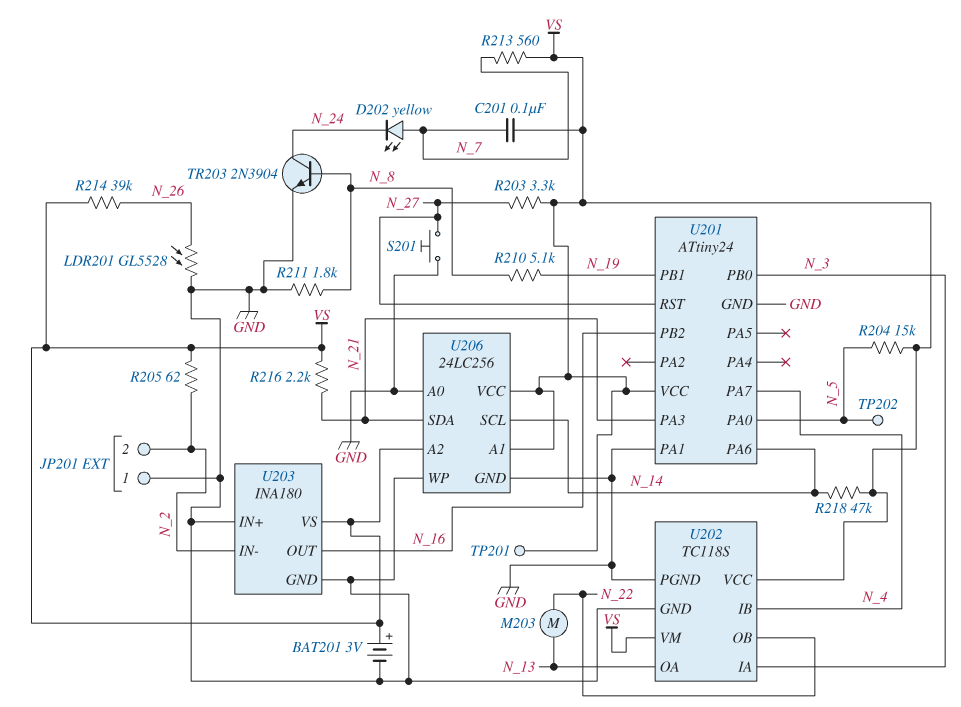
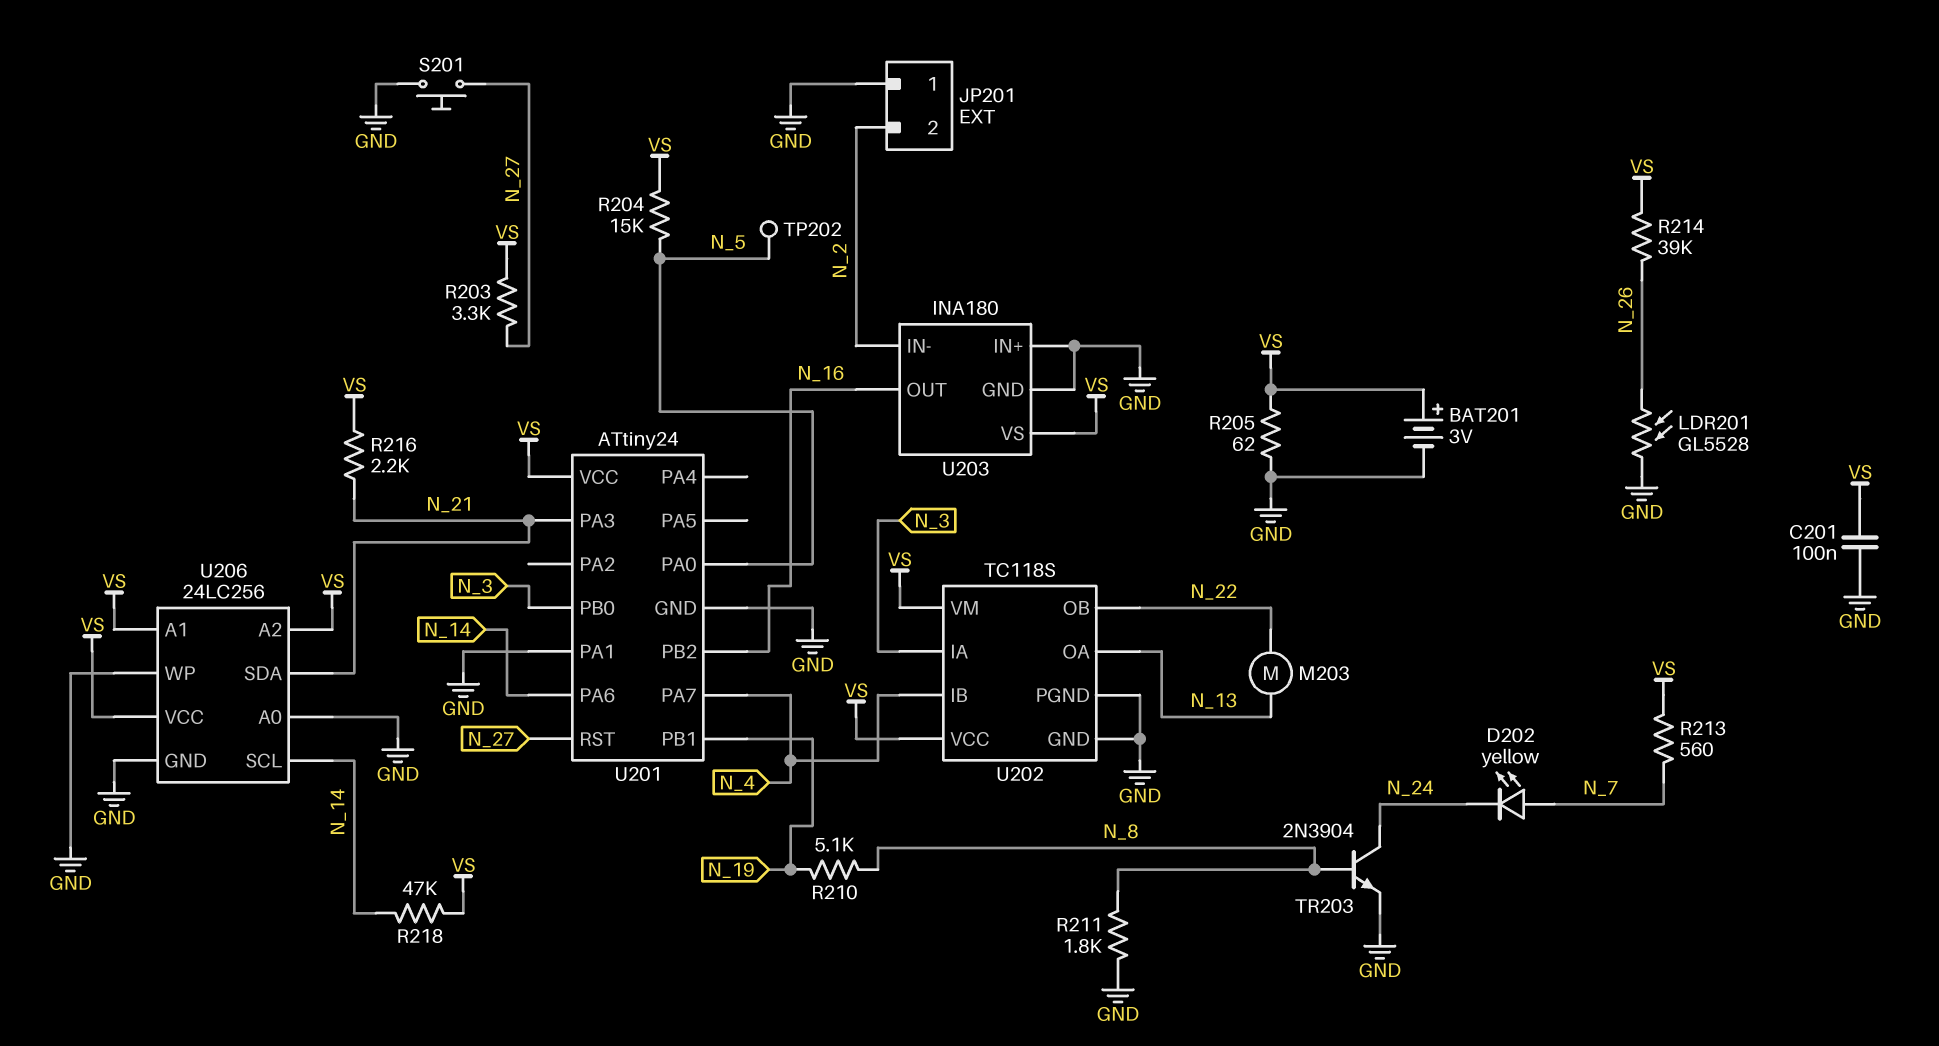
C201: 100nF (N_7, VS) -> 100nF (GND, VS)
R205: 62 (N_2, VS) -> 62 (GND, VS)
TP201: test point (VS) -> none

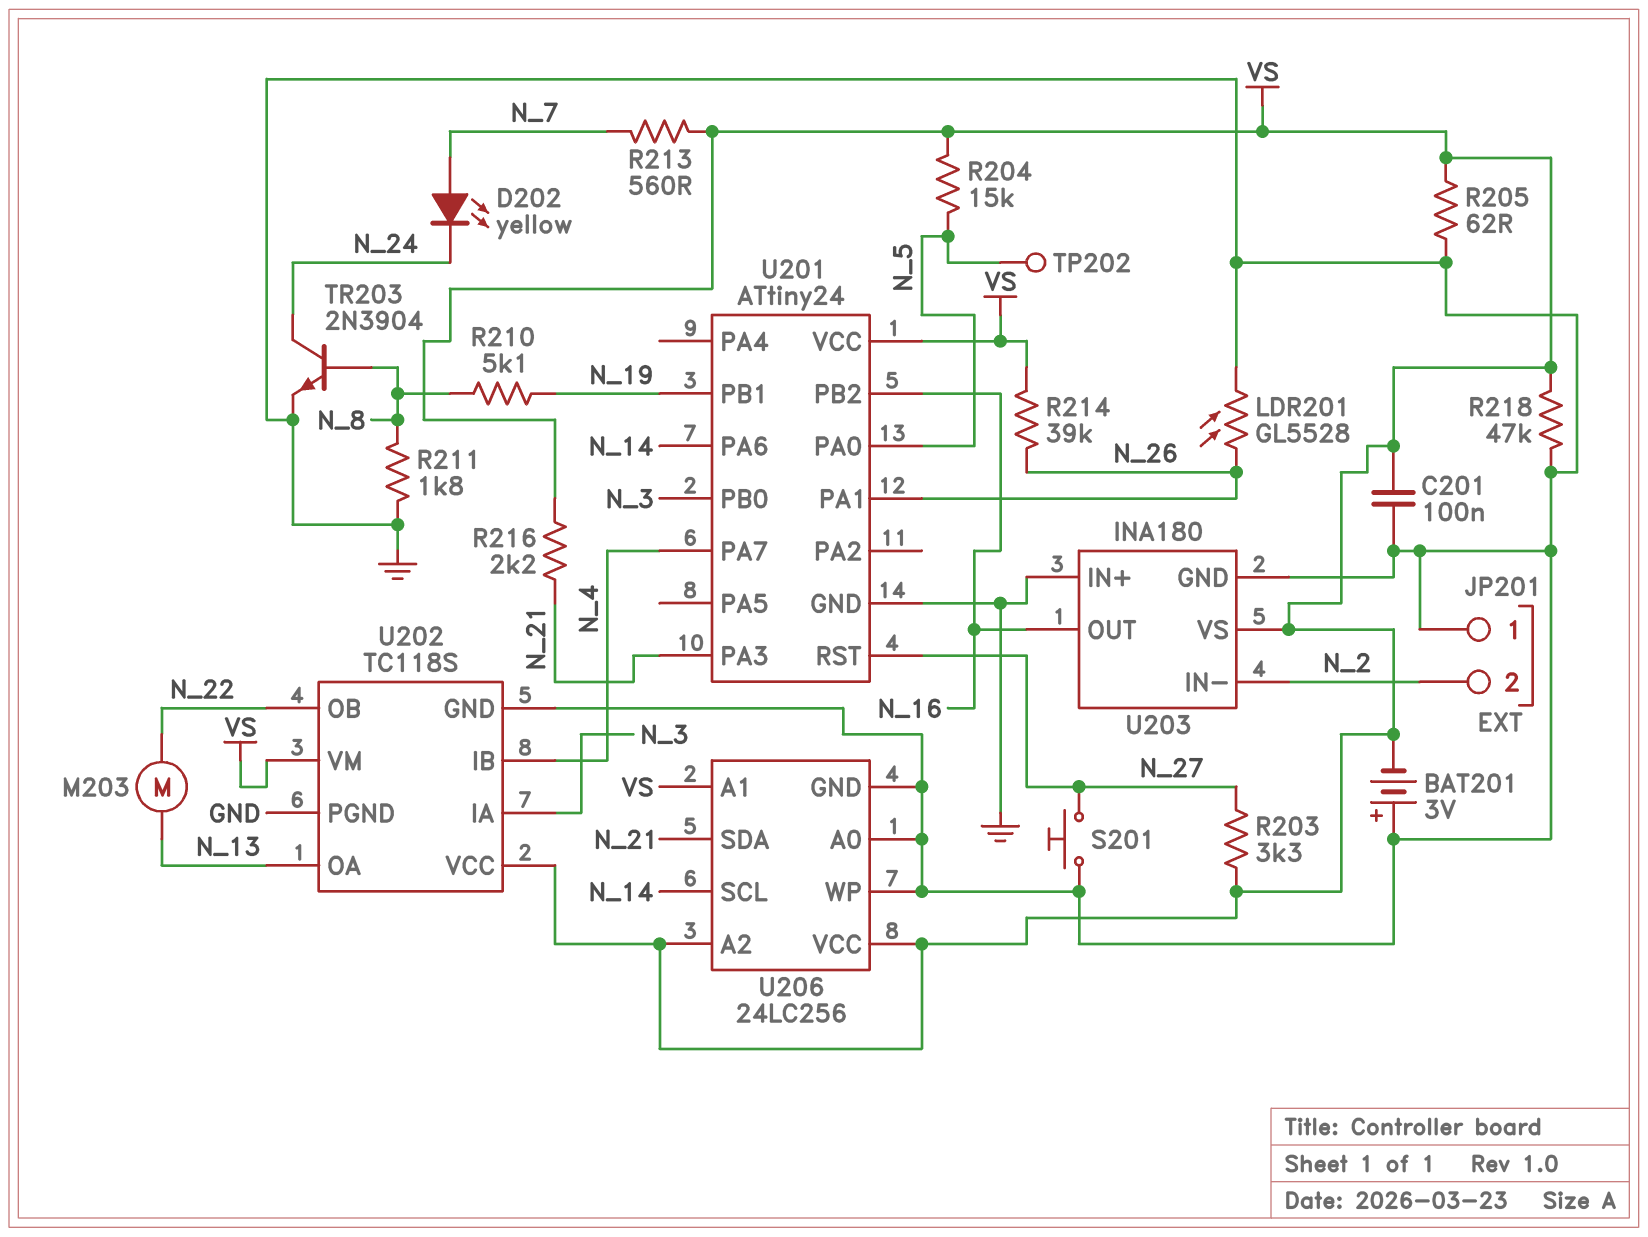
BAT201: 3V (plus VS, minus GND) -> 3V (plus GND, minus VS)
R218: 47k (N_14, VS) -> 47k (GND, VS)
U201 pin PA1: GND -> N_26

